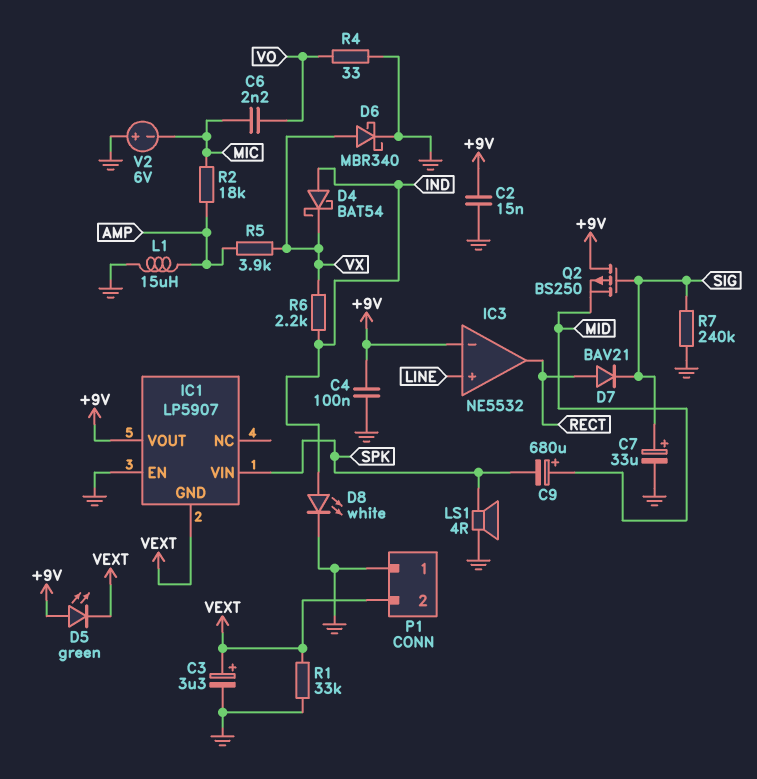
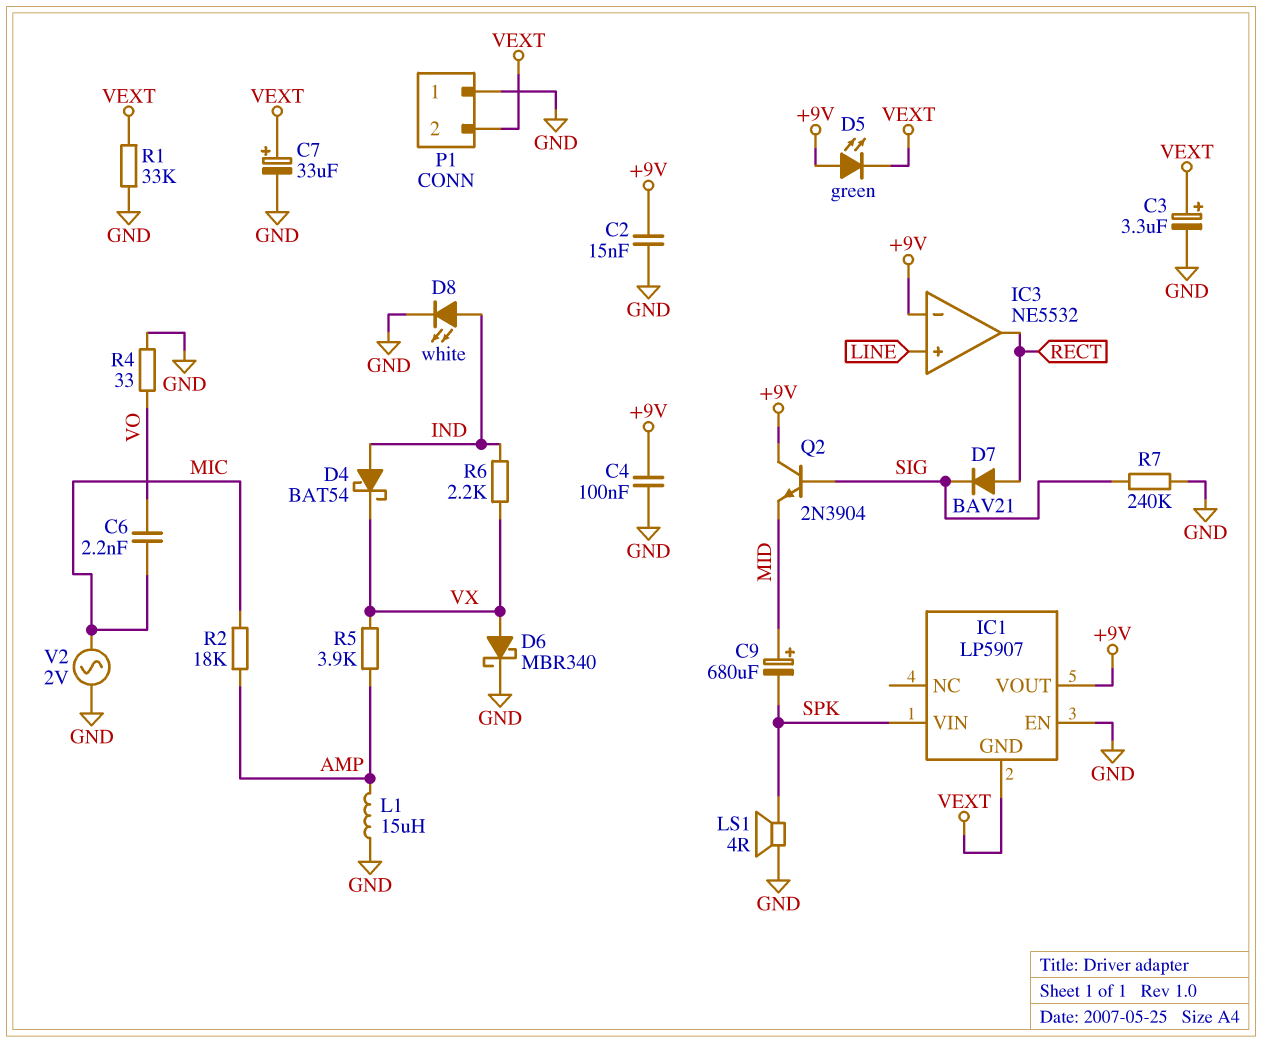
C7: 33uF (plus SIG, minus GND) -> 33uF (plus VEXT, minus GND)
Q2: PMOS BS250 (G SIG, D +9V, S MID) -> NPN 2N3904 (B SIG, C +9V, E MID)
V2: 6V (plus GND, minus MIC) -> AC 2V (GND, MIC)

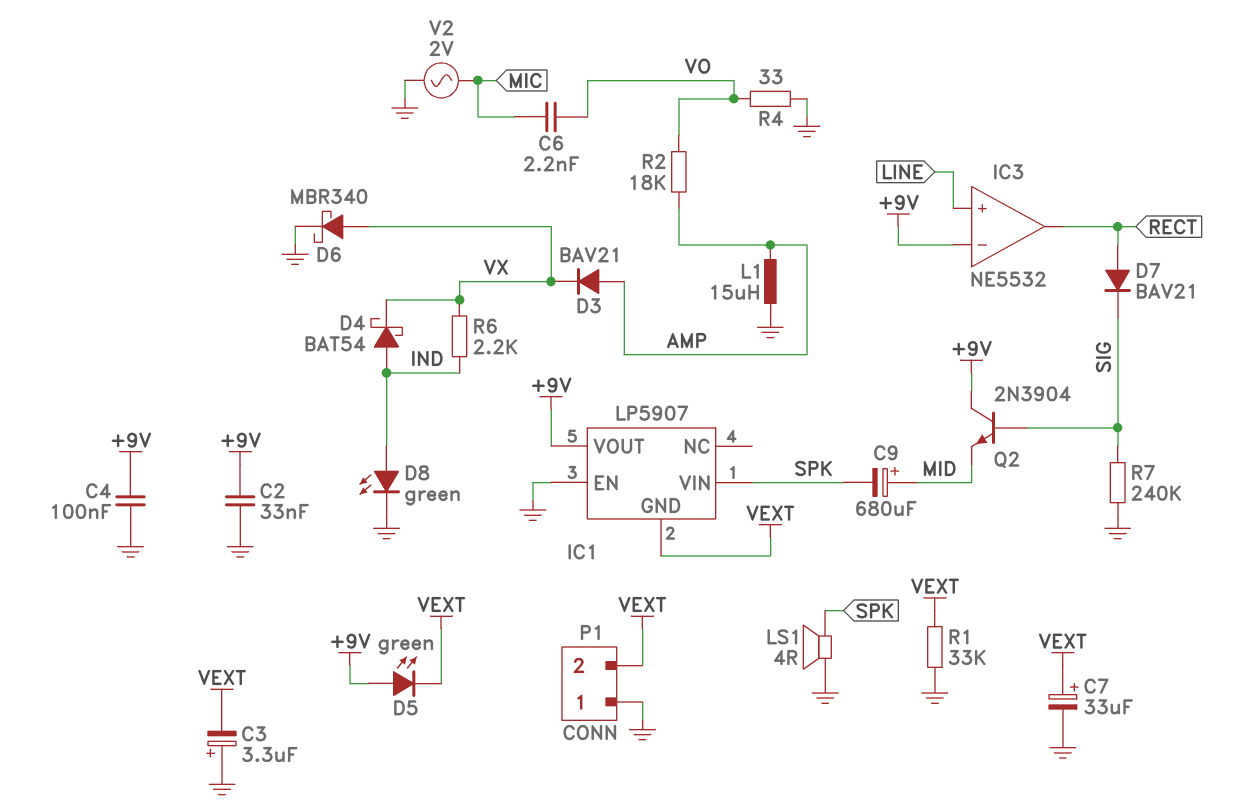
C2: 15nF (+9V, GND) -> 33nF (+9V, GND)
C3: 3.3uF (plus VEXT, minus GND) -> 3.3uF (plus GND, minus VEXT)
D3: none -> diode BAV21 (A AMP, K VX)
D8: LED white (A IND, K GND) -> LED green (A IND, K GND)
R2: 18k (AMP, MIC) -> 18k (AMP, VO)
R5: 3.9k (AMP, VX) -> none

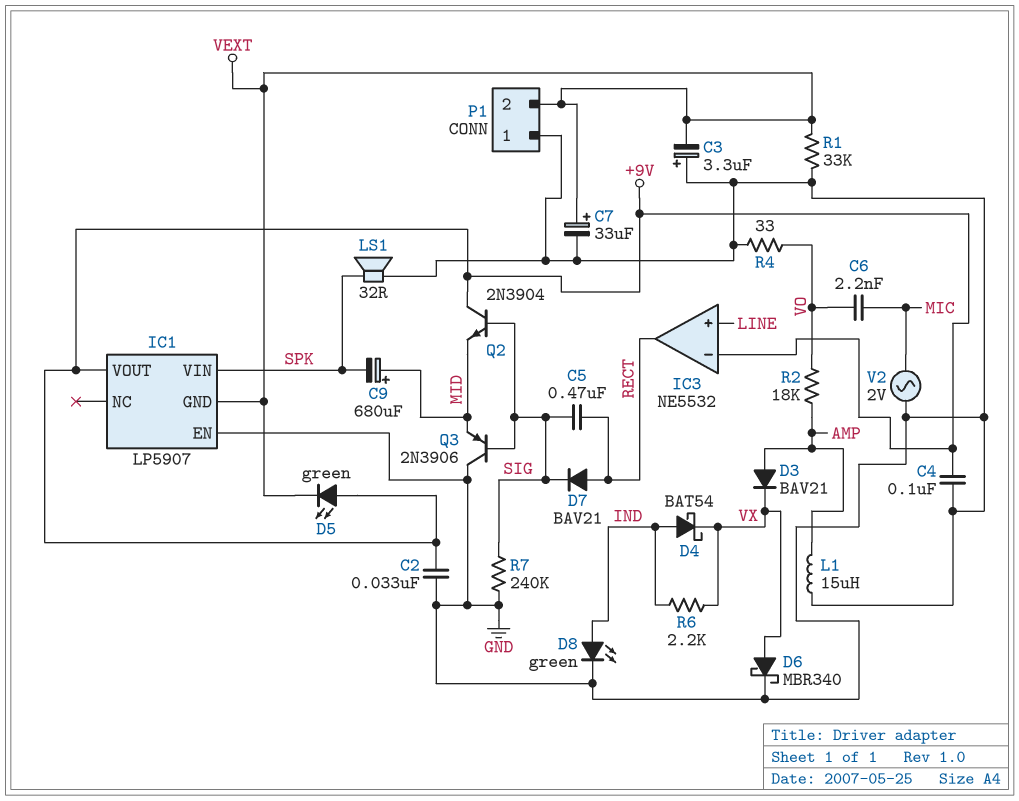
C5: none -> 470nF (RECT, SIG)
LS1: speaker 4R (GND, SPK) -> speaker 32R (GND, SPK)
Q3: none -> PNP 2N3906 (B SIG, C GND, E MID)

